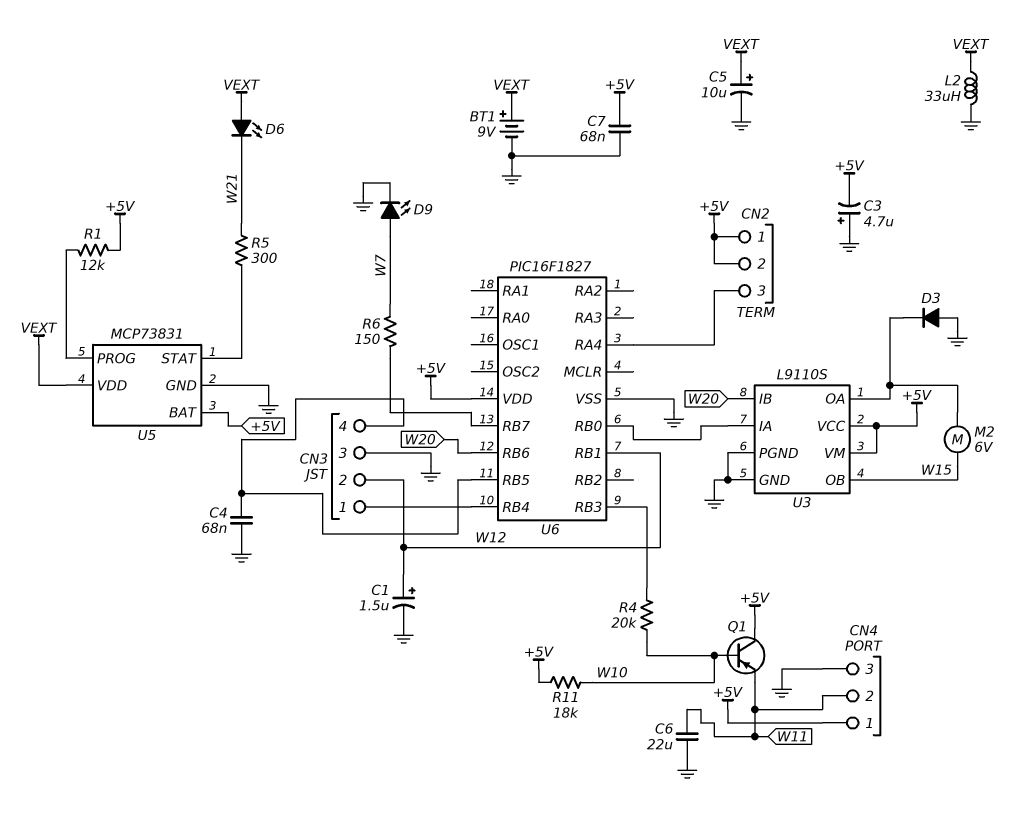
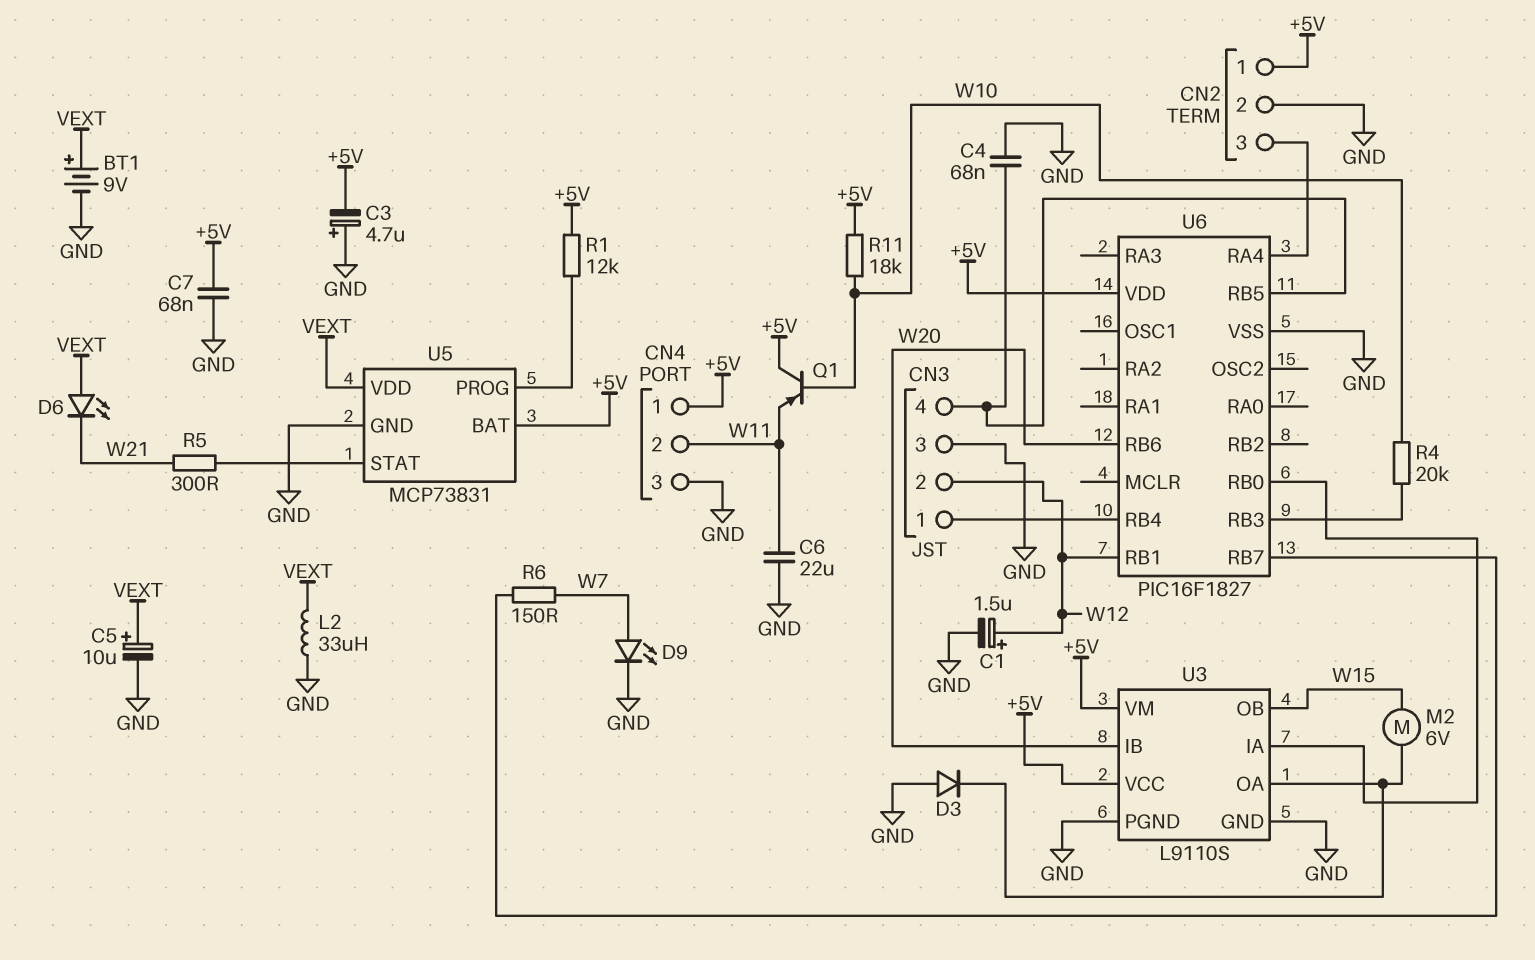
CN2 pin 2: +5V -> GND

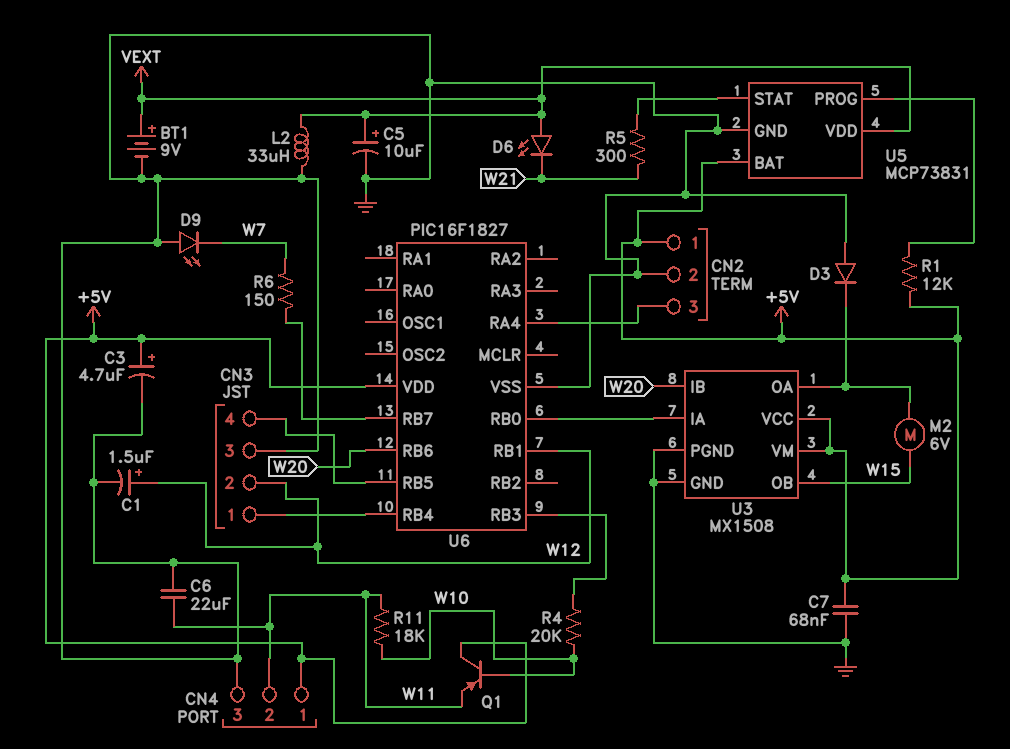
C3: 4.7uF (plus GND, minus +5V) -> 4.7uF (plus +5V, minus GND)
C4: 68nF (CN3/4, GND) -> none
D9: LED (A W7, K GND) -> LED (A GND, K W7)
R11: 18k (+5V, W10) -> 18k (W10, W11)
U3: L9110S -> MX1508

